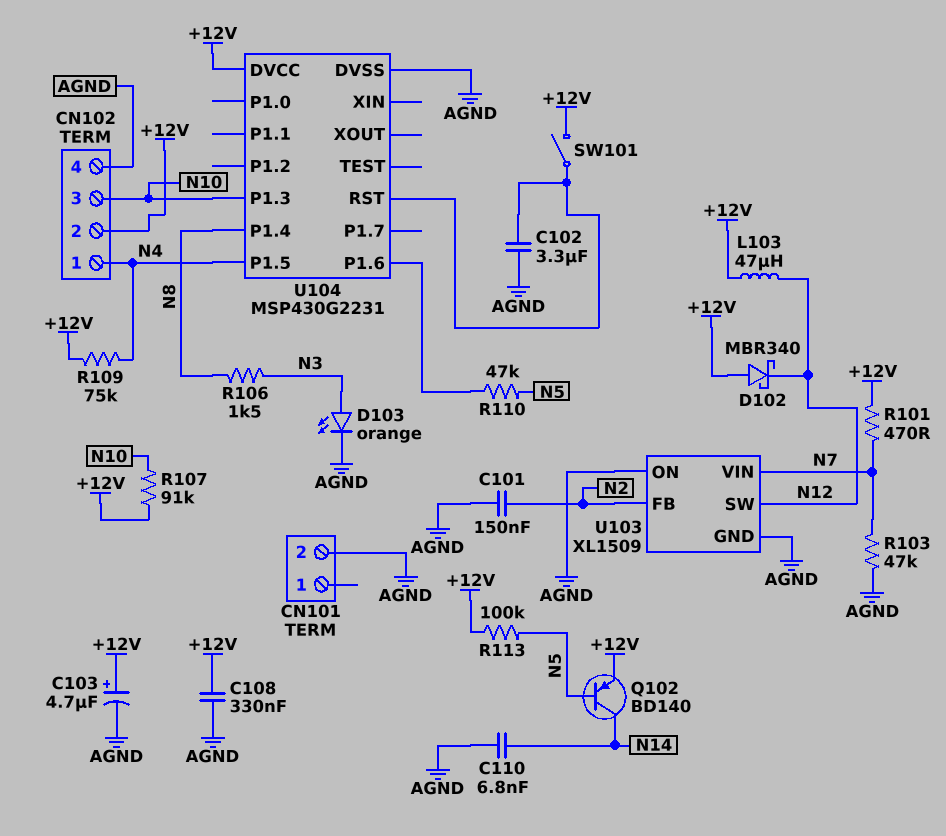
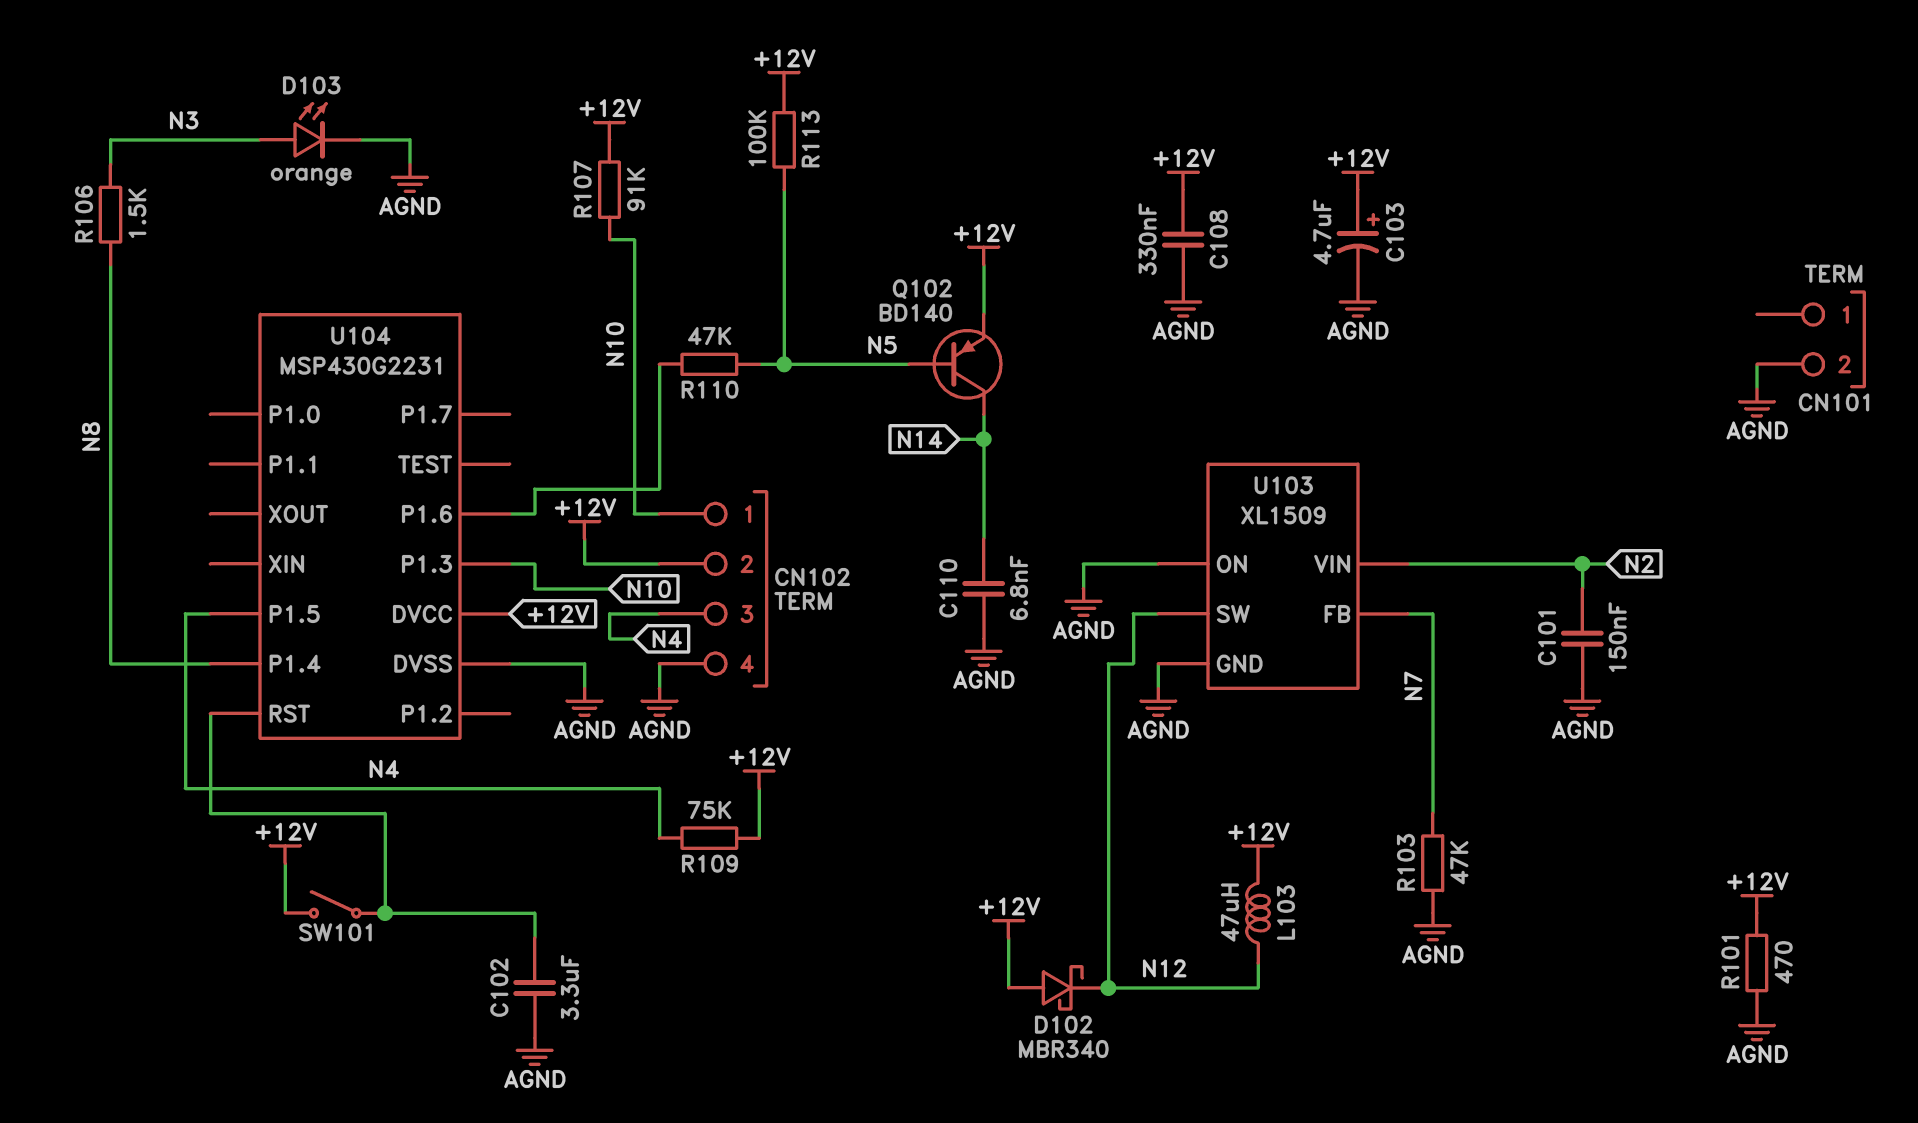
CN102 pin 1: N4 -> N10
CN102 pin 3: N10 -> N4
R101: 470 (+12V, N7) -> 470 (+12V, AGND)
U103 pin FB: N2 -> N7
U103 pin VIN: N7 -> N2

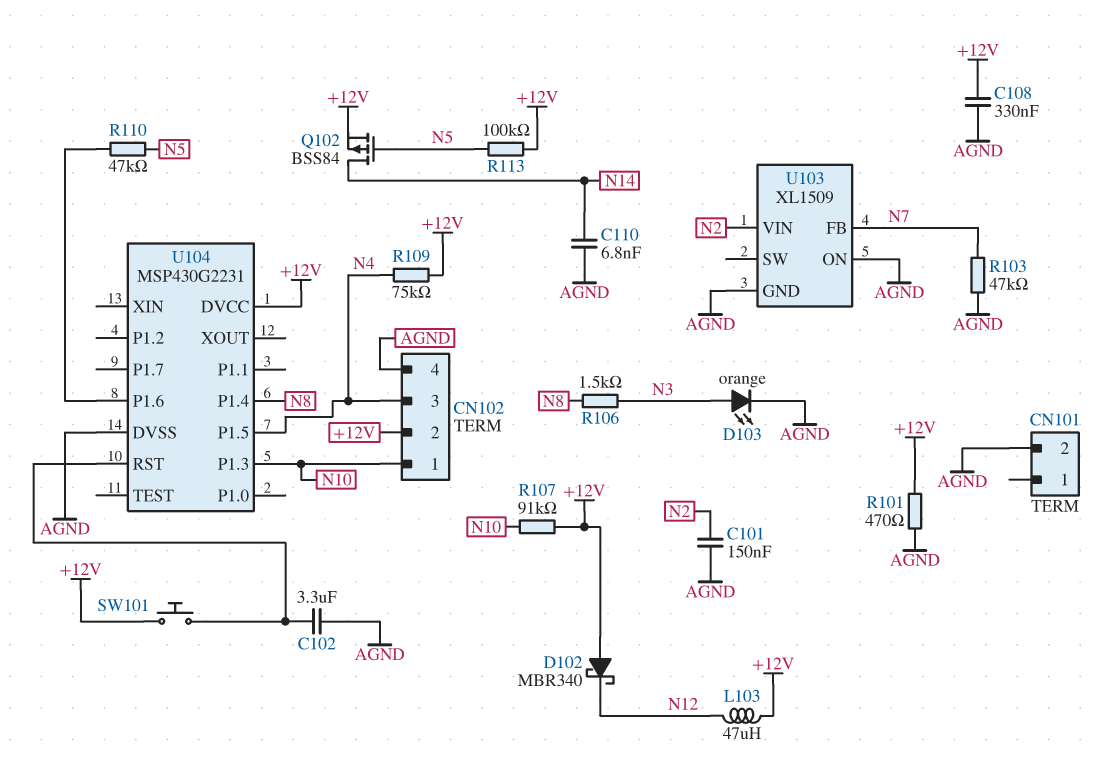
C103: 4.7uF (plus +12V, minus AGND) -> none
Q102: PNP BD140 (B N5, C N14, E +12V) -> PMOS BSS84 (G N5, D N14, S +12V)
SW101: switch (+12V, U104/RST) -> button (+12V, U104/RST)
U103 pin SW: N12 -> none

